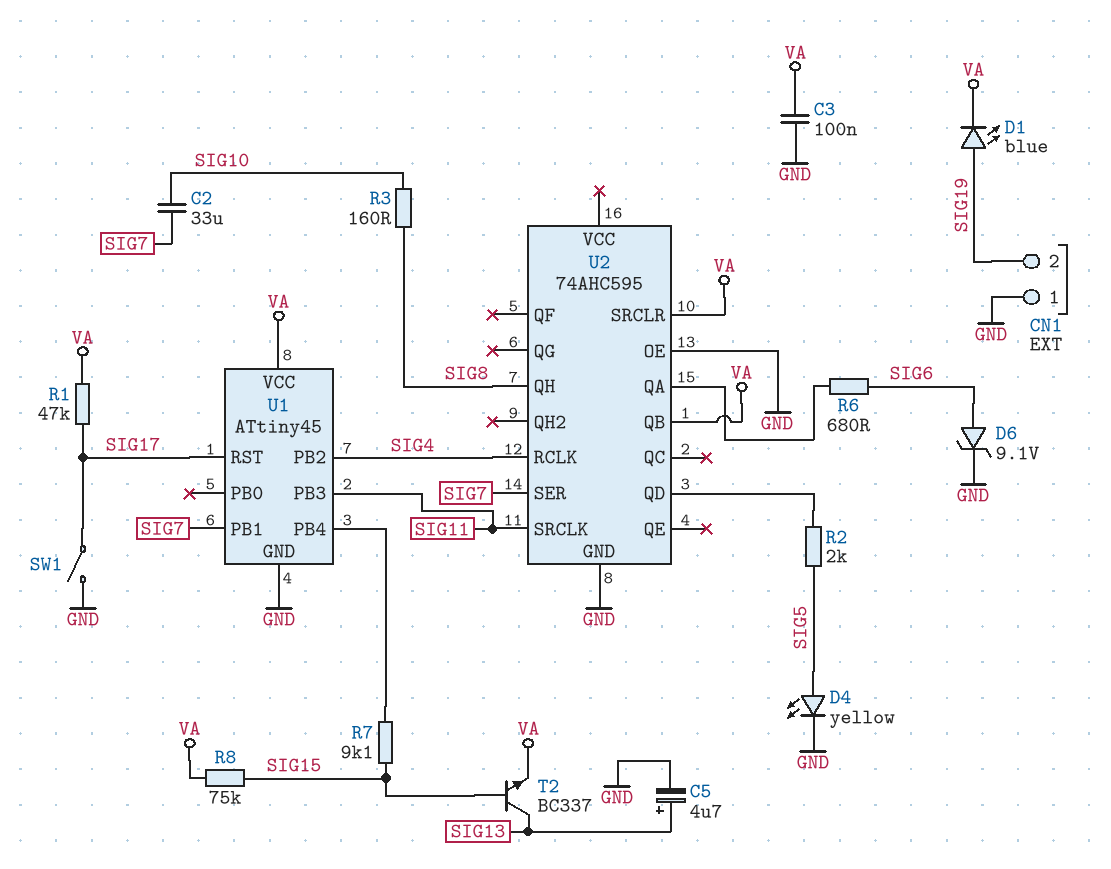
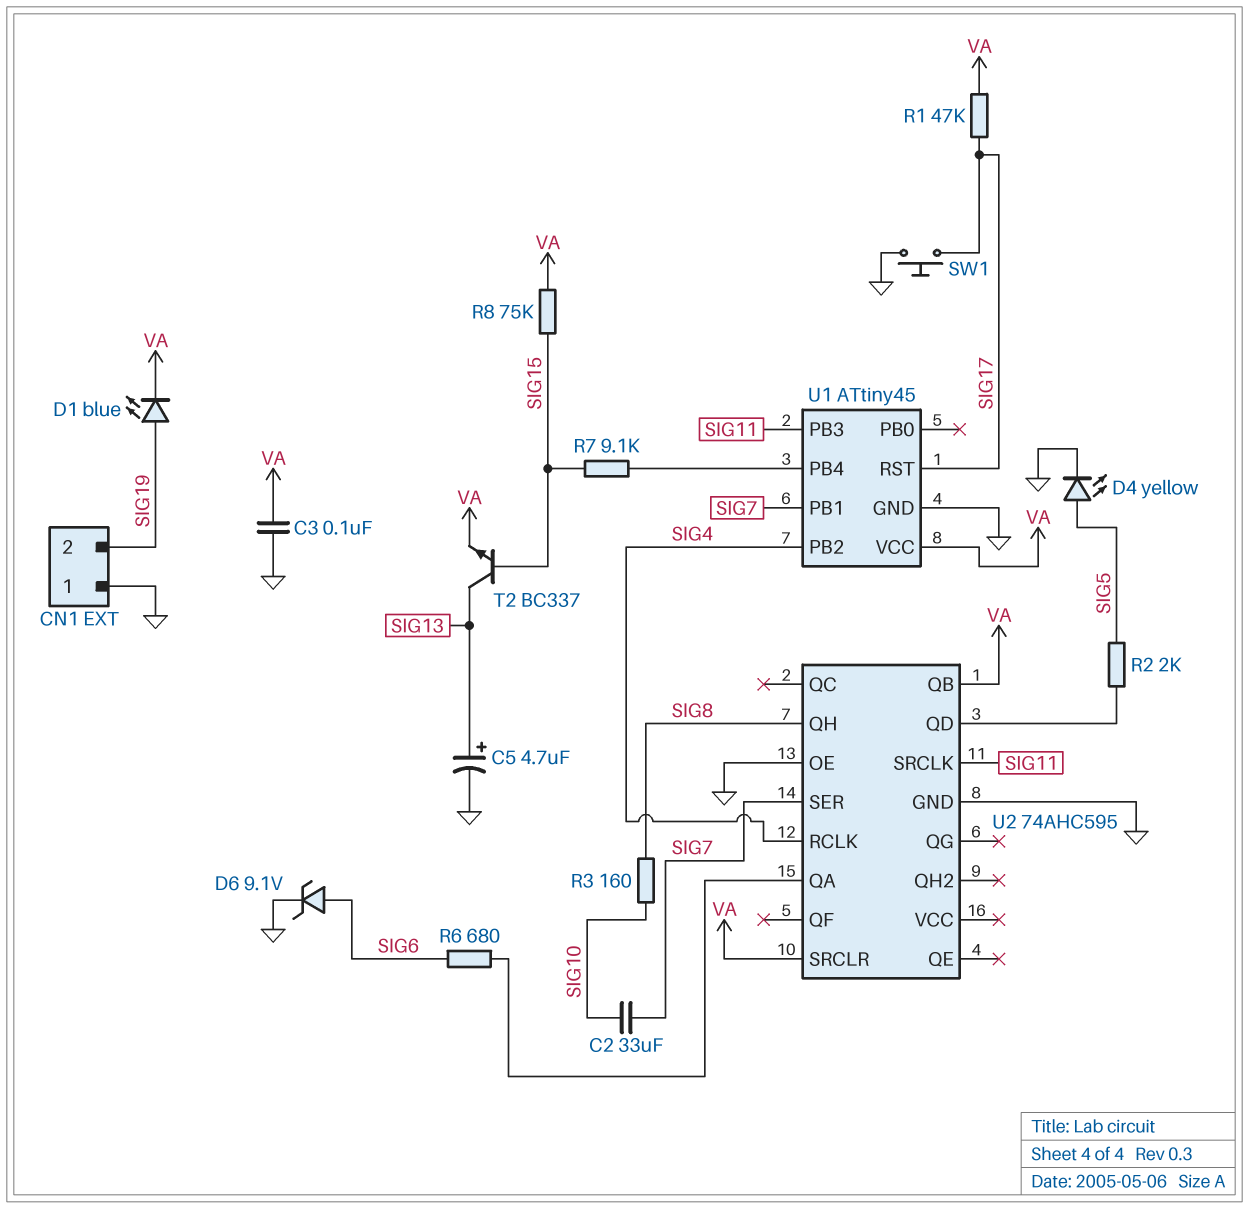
SW1: switch (GND, SIG17) -> button (GND, SIG17)

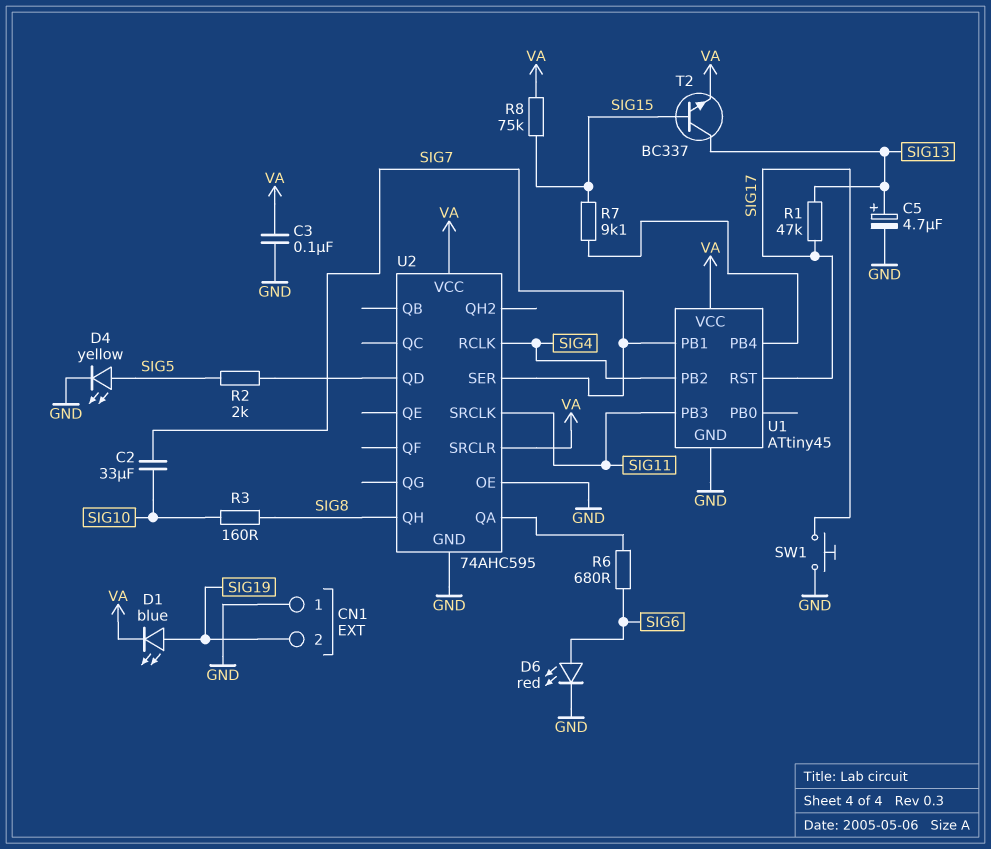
D6: zener 9.1V (A SIG6, K GND) -> LED red (A SIG6, K GND)
R1: 47k (SIG17, VA) -> 47k (SIG13, SIG17)
U2 pin QB: VA -> none
U2 pin VCC: none -> VA

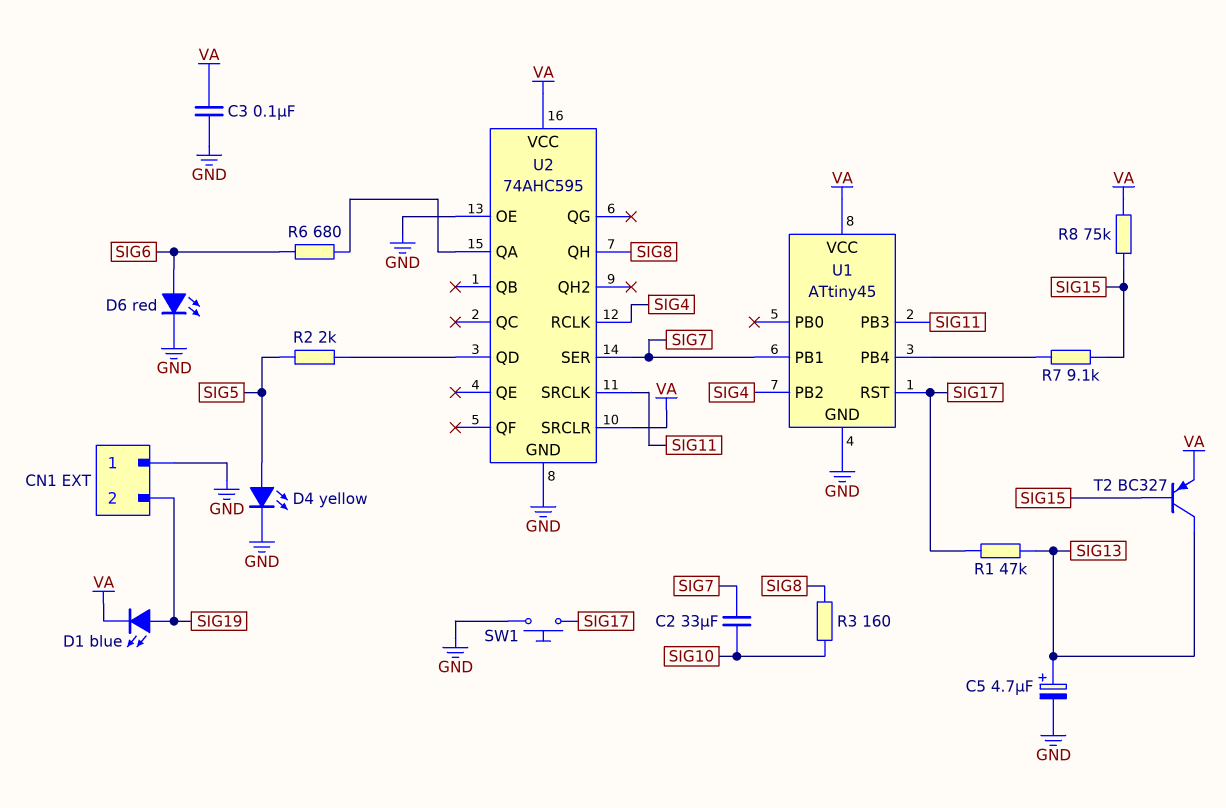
T2: NPN BC337 (B SIG15, C SIG13, E VA) -> PNP BC327 (B SIG15, C SIG13, E VA)

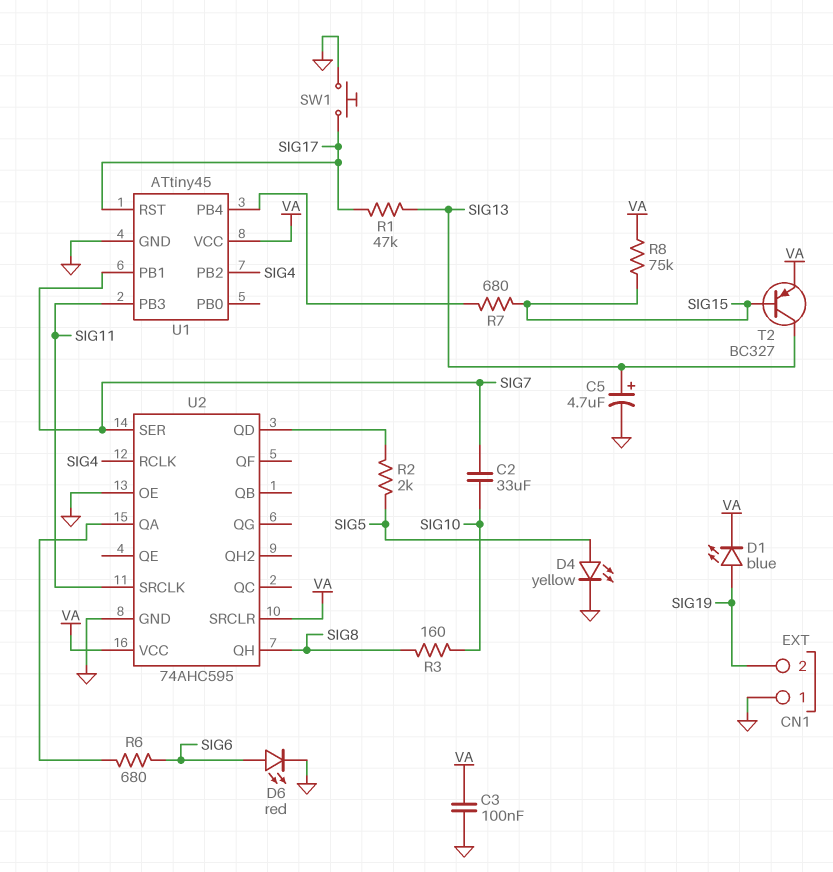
R7: 9.1k (SIG15, U1/PB4) -> 680 (SIG15, U1/PB4)

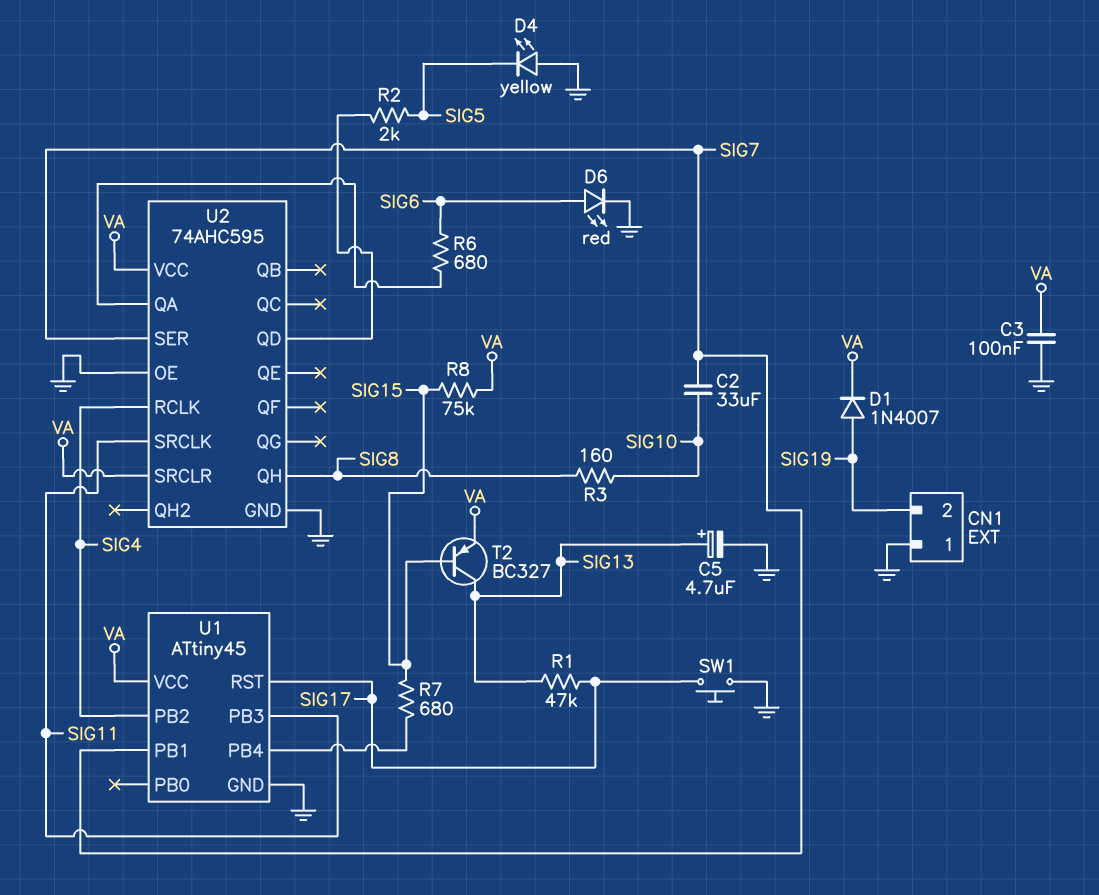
D1: LED blue (A SIG19, K VA) -> diode 1N4007 (A SIG19, K VA)
D4: LED yellow (A SIG5, K GND) -> LED yellow (A GND, K SIG5)

